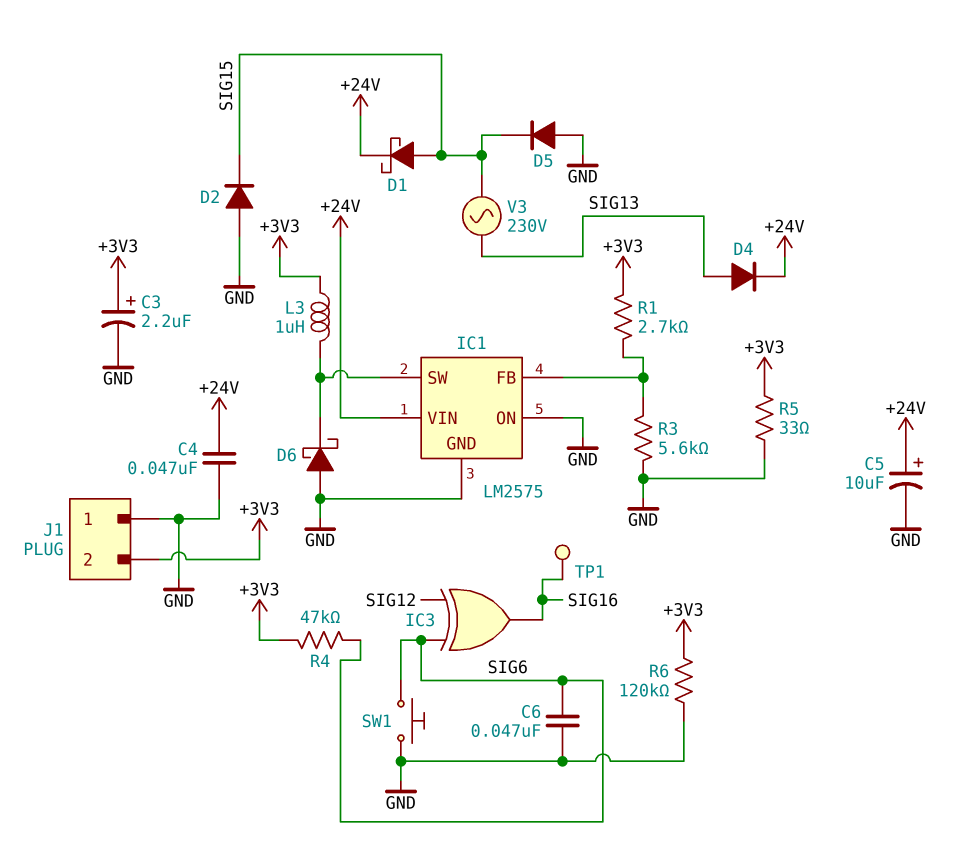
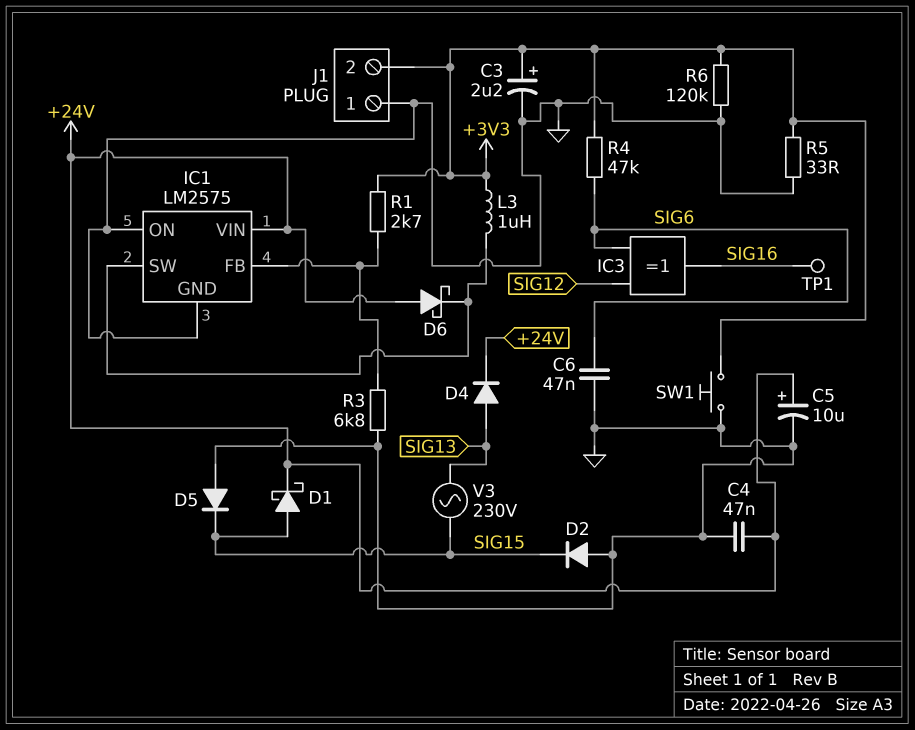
D6: schottky (A GND, K IC1/SW) -> schottky (A +24V, K IC1/SW)
R3: 5.6k (GND, IC1/FB) -> 6.8k (GND, IC1/FB)
SW1: button (GND, SIG6) -> button (+3V3, GND)

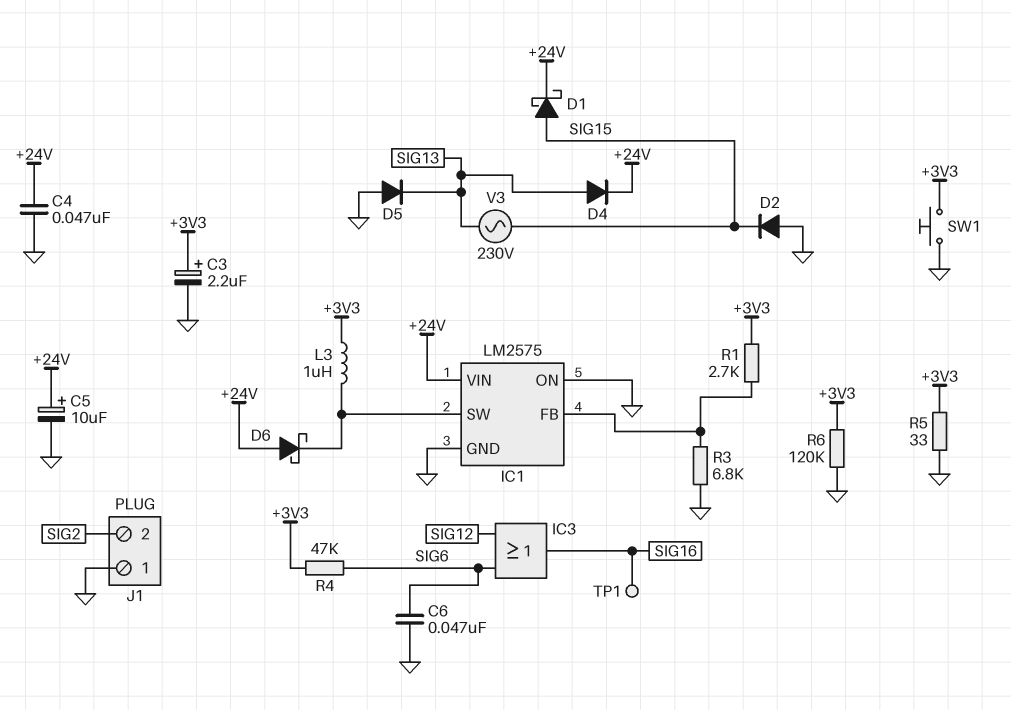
D5: diode (A GND, K SIG15) -> diode (A GND, K SIG13)
IC3: XOR (in SIG6, in SIG12, out SIG16) -> OR (in SIG6, in SIG12, out SIG16)
J1 pin 2: +3V3 -> SIG2

